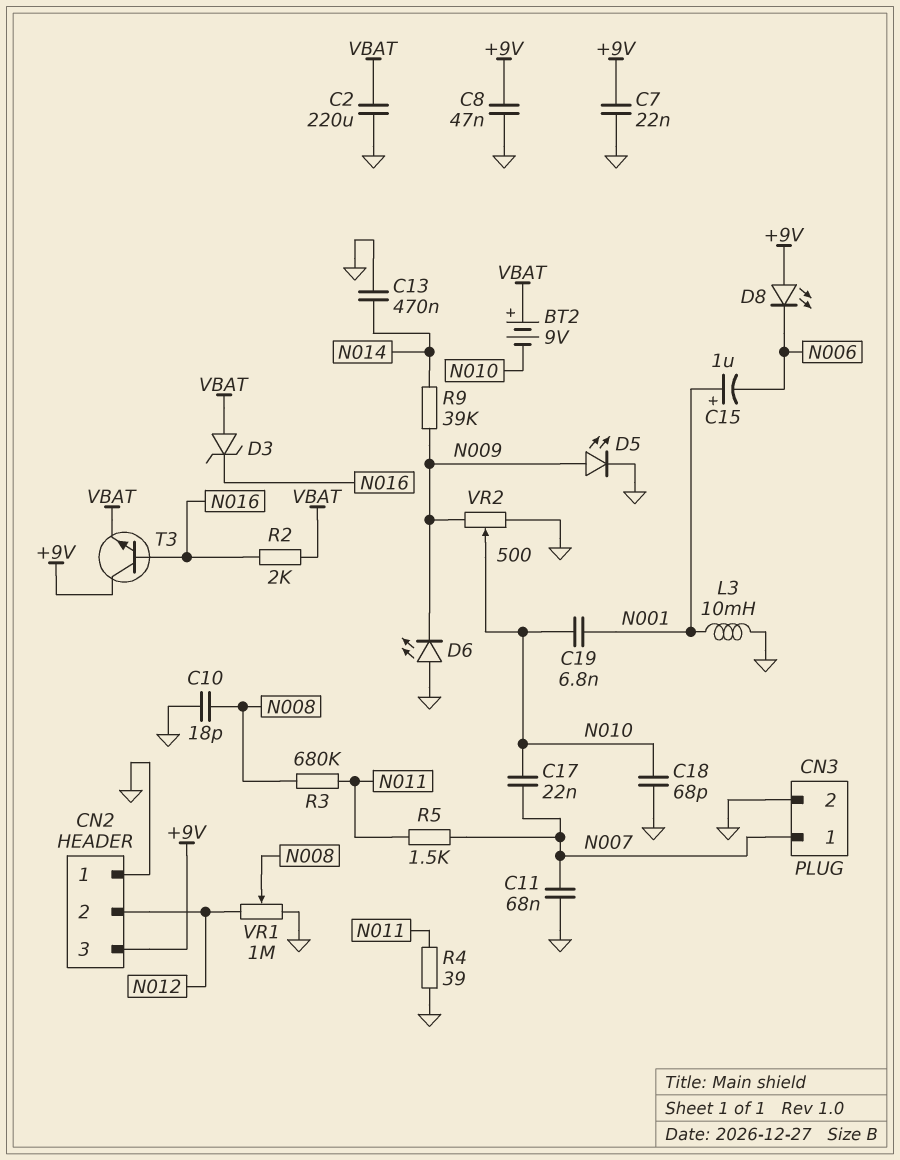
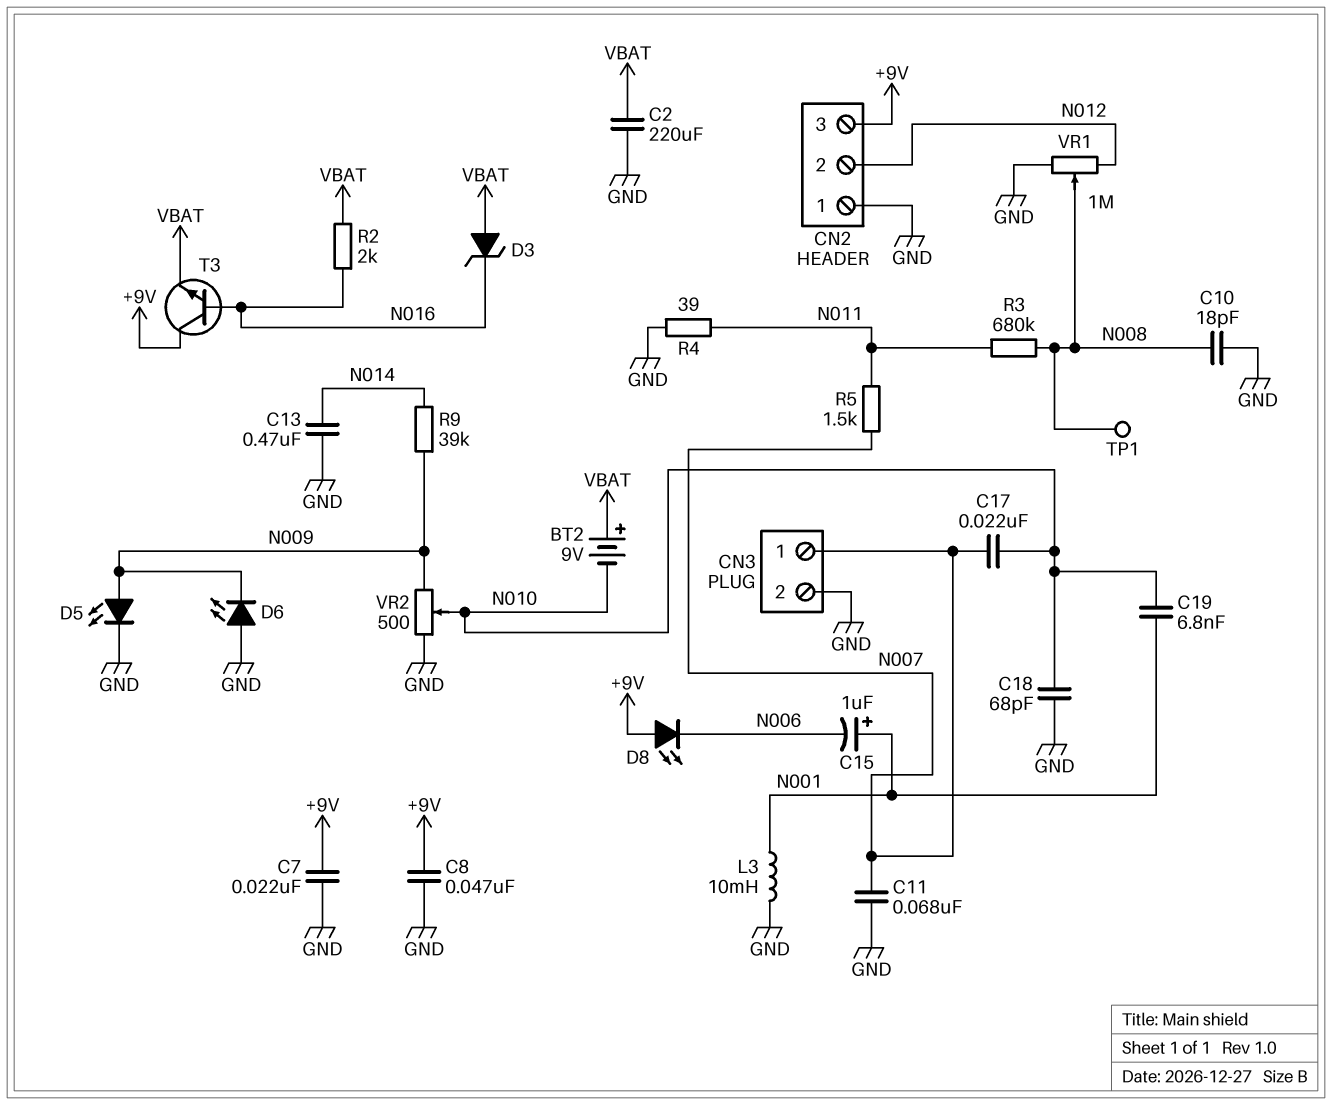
TP1: none -> test point (N008)

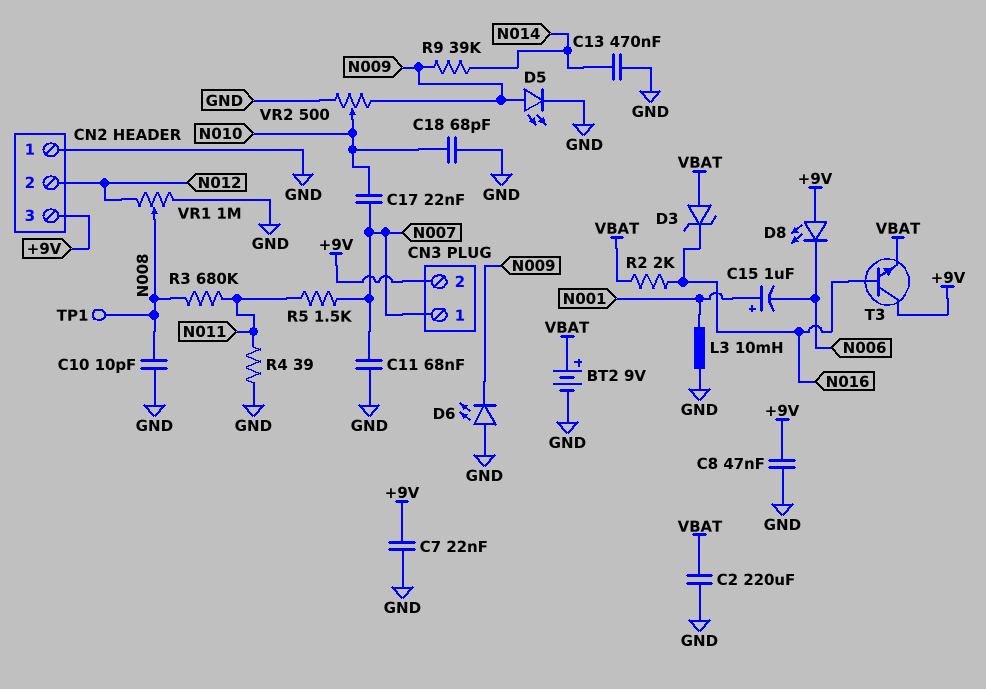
BT2: 9V (plus VBAT, minus N010) -> 9V (plus VBAT, minus GND)
C10: 18pF (GND, N008) -> 10pF (GND, N008)
C19: 6.8nF (N001, N010) -> none
CN3 pin 2: GND -> +9V

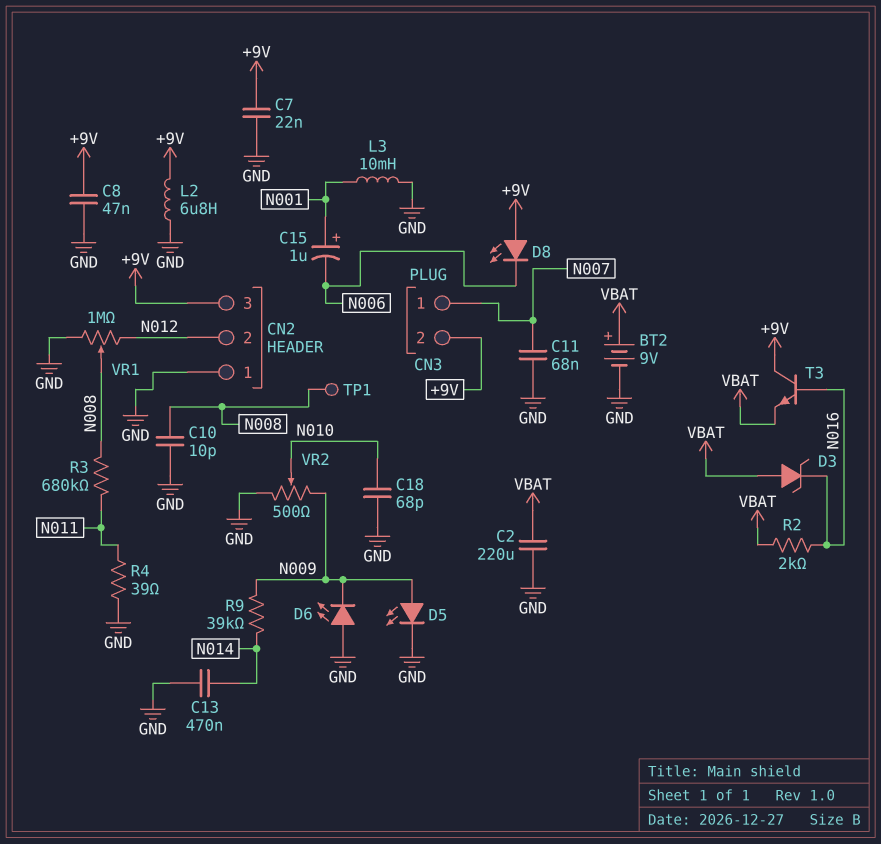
C17: 22nF (N007, N010) -> none
L2: none -> 6.8uH (+9V, GND)
R5: 1.5k (N007, N011) -> none

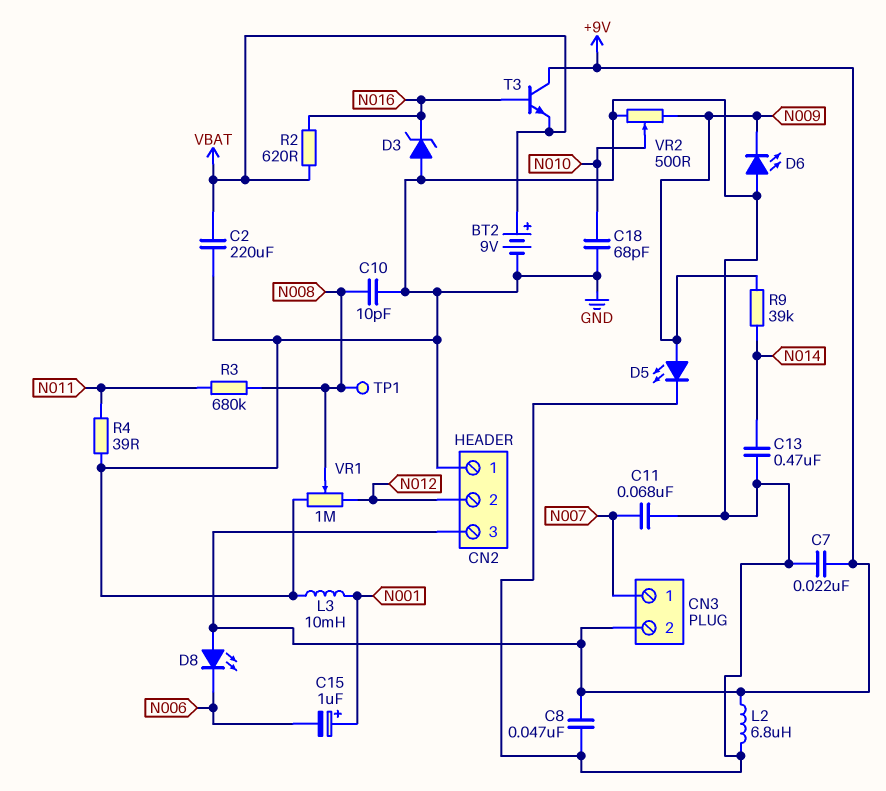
D3: zener (A VBAT, K N016) -> zener (A GND, K N016)
R2: 2k (N016, VBAT) -> 620 (N016, VBAT)

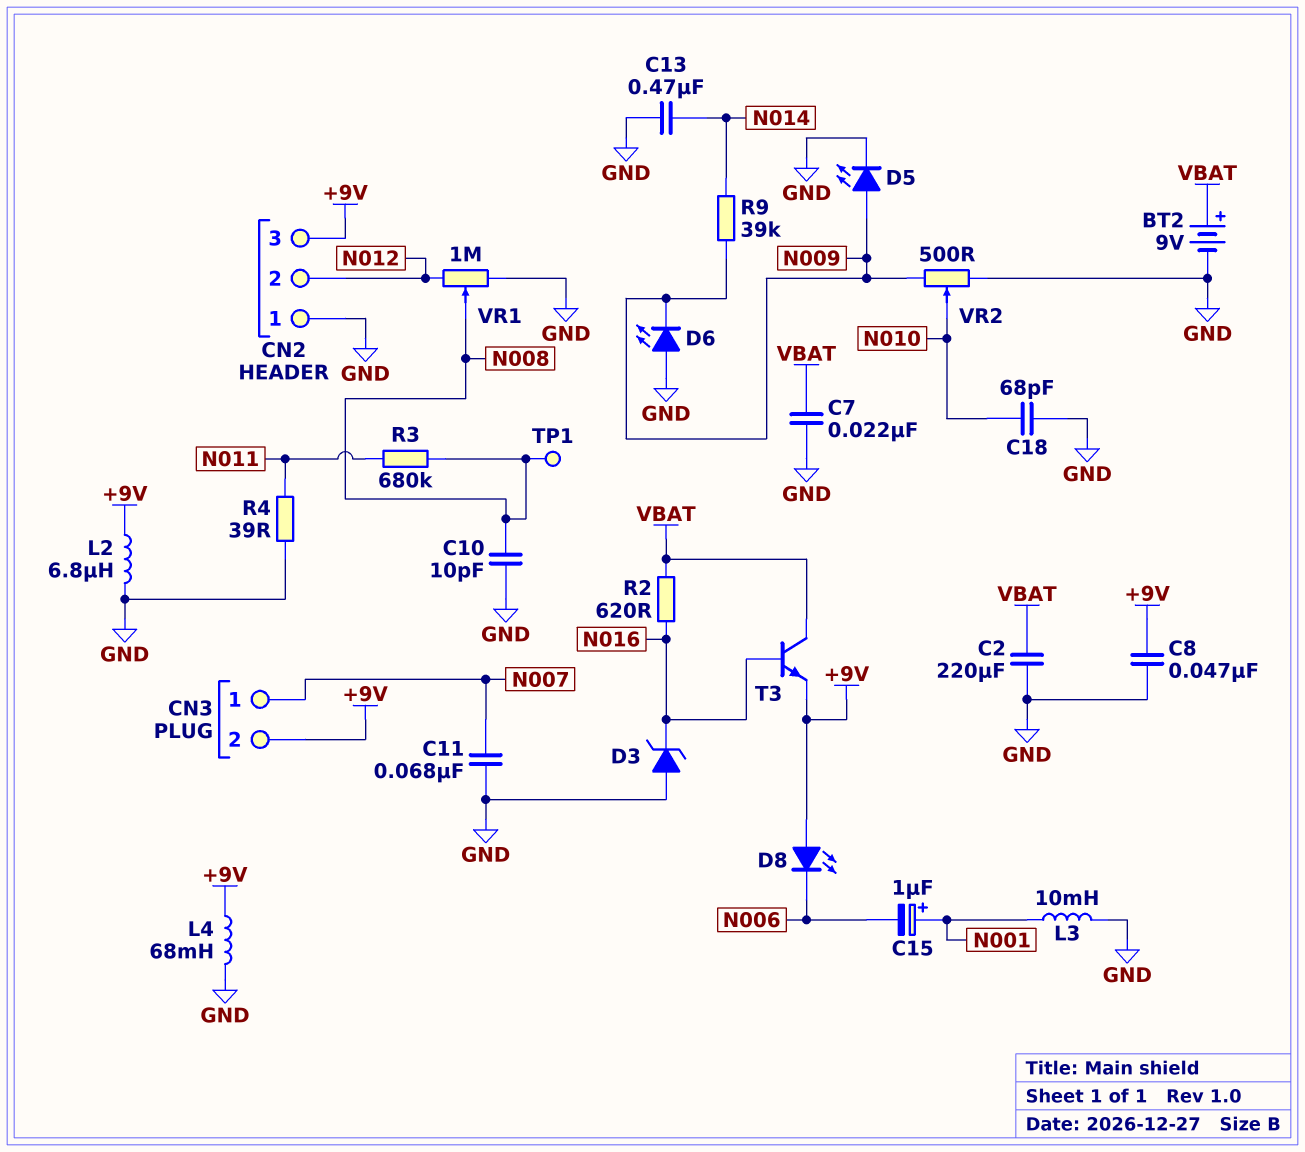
C7: 22nF (+9V, GND) -> 22nF (GND, VBAT)
L4: none -> 68mH (+9V, GND)
T3: NPN (B N016, C +9V, E VBAT) -> NPN (B N016, C VBAT, E +9V)

